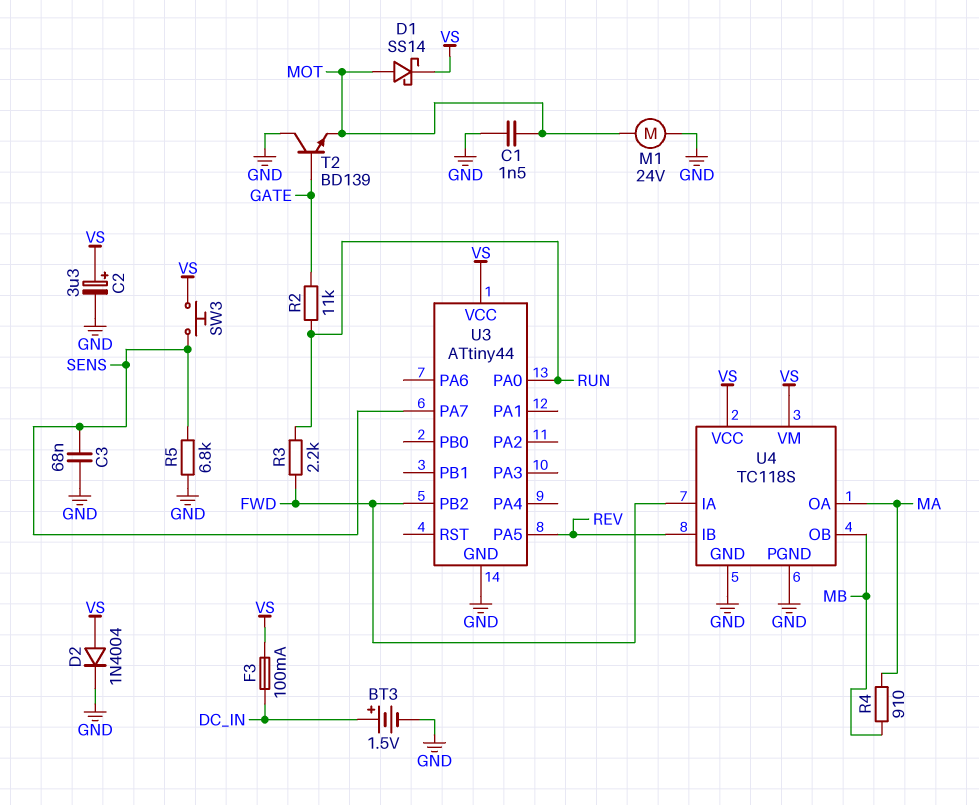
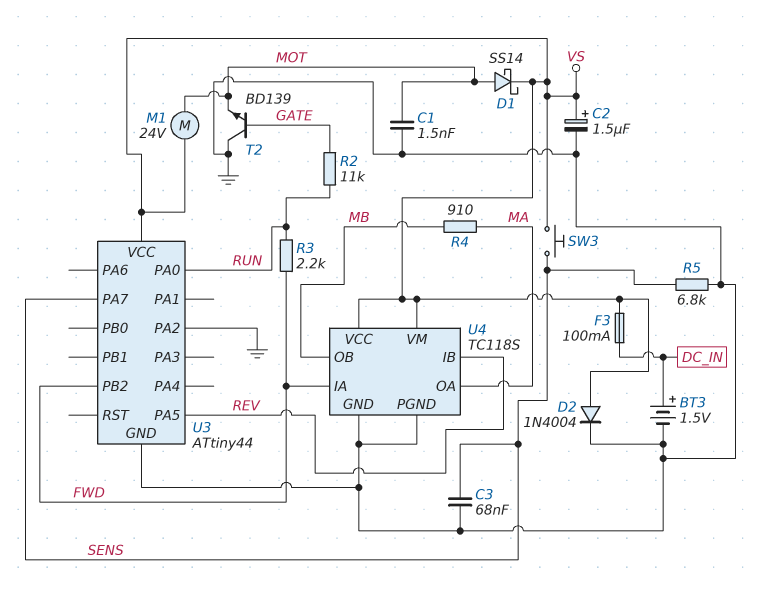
C2: 3.3uF (plus VS, minus GND) -> 1.5uF (plus VS, minus GND)
M1: motor 24V (GND, MOT) -> motor 24V (MOT, VS)
U3 pin PA2: none -> GND

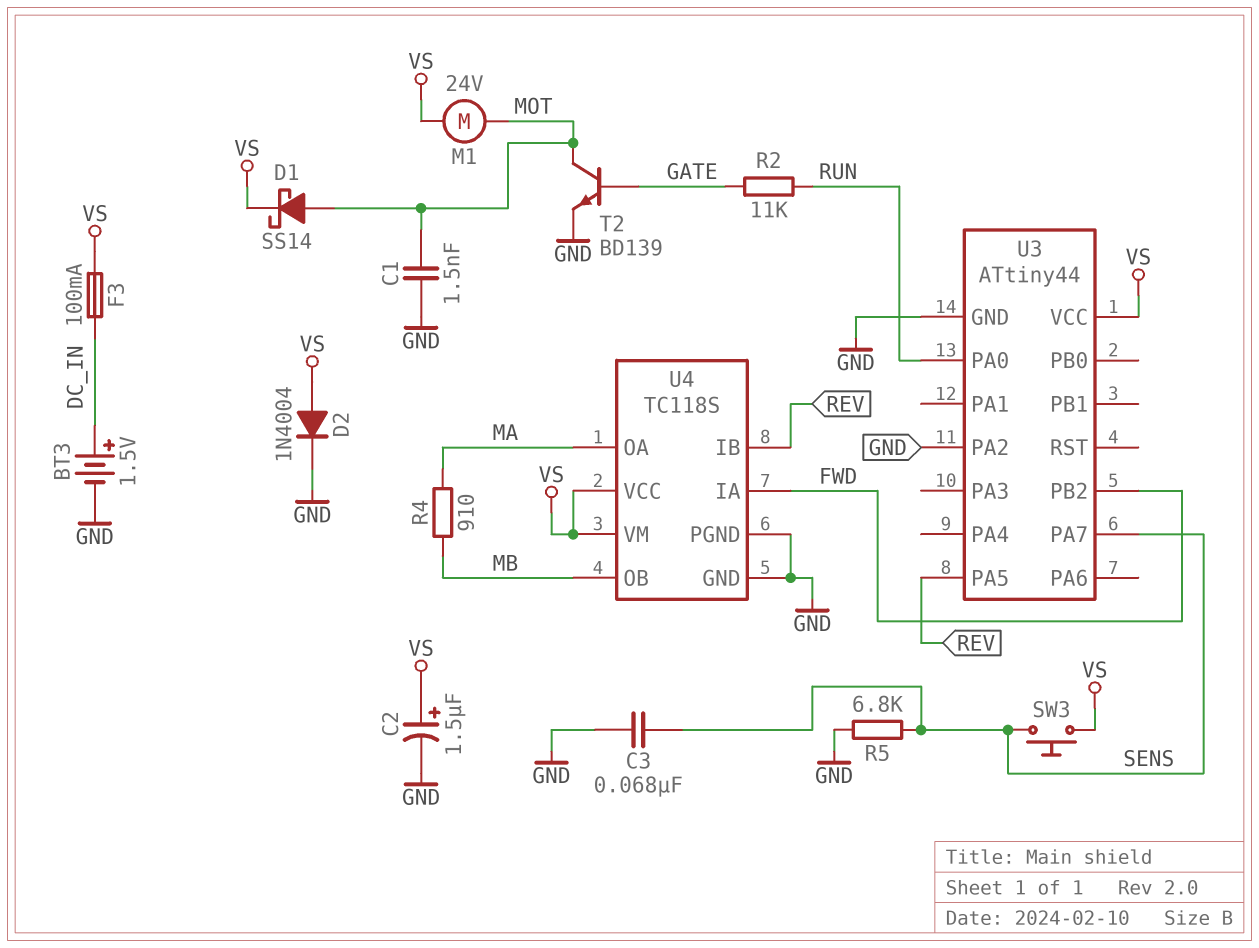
R3: 2.2k (FWD, RUN) -> none
T2: NPN BD139 (B GATE, C GND, E MOT) -> NPN BD139 (B GATE, C MOT, E GND)

